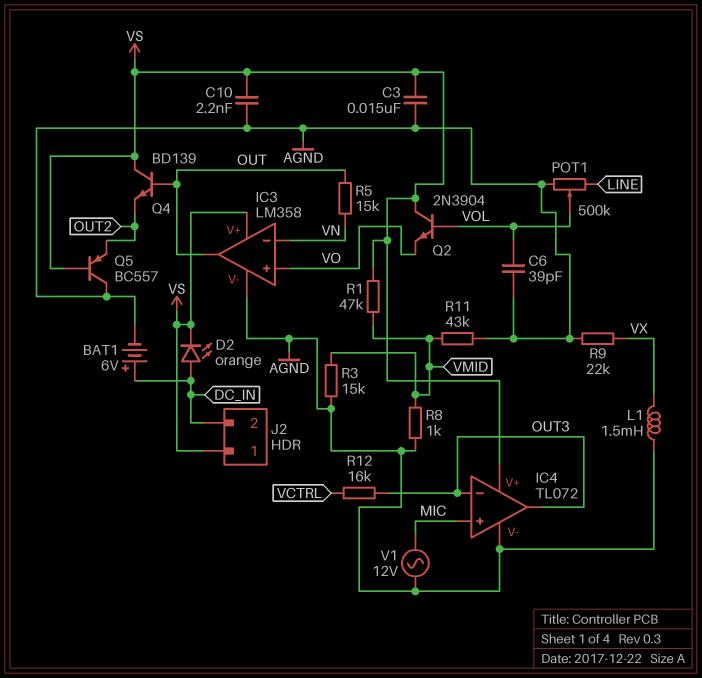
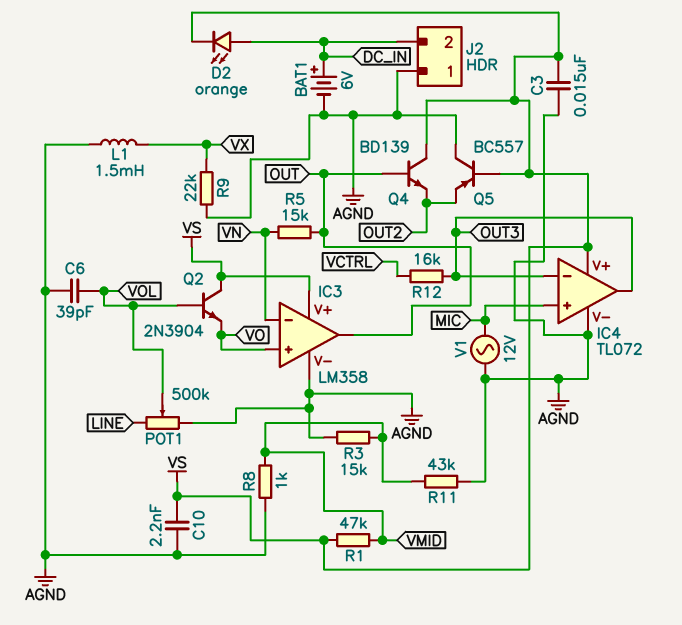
J2 pin 1: VS -> AGND

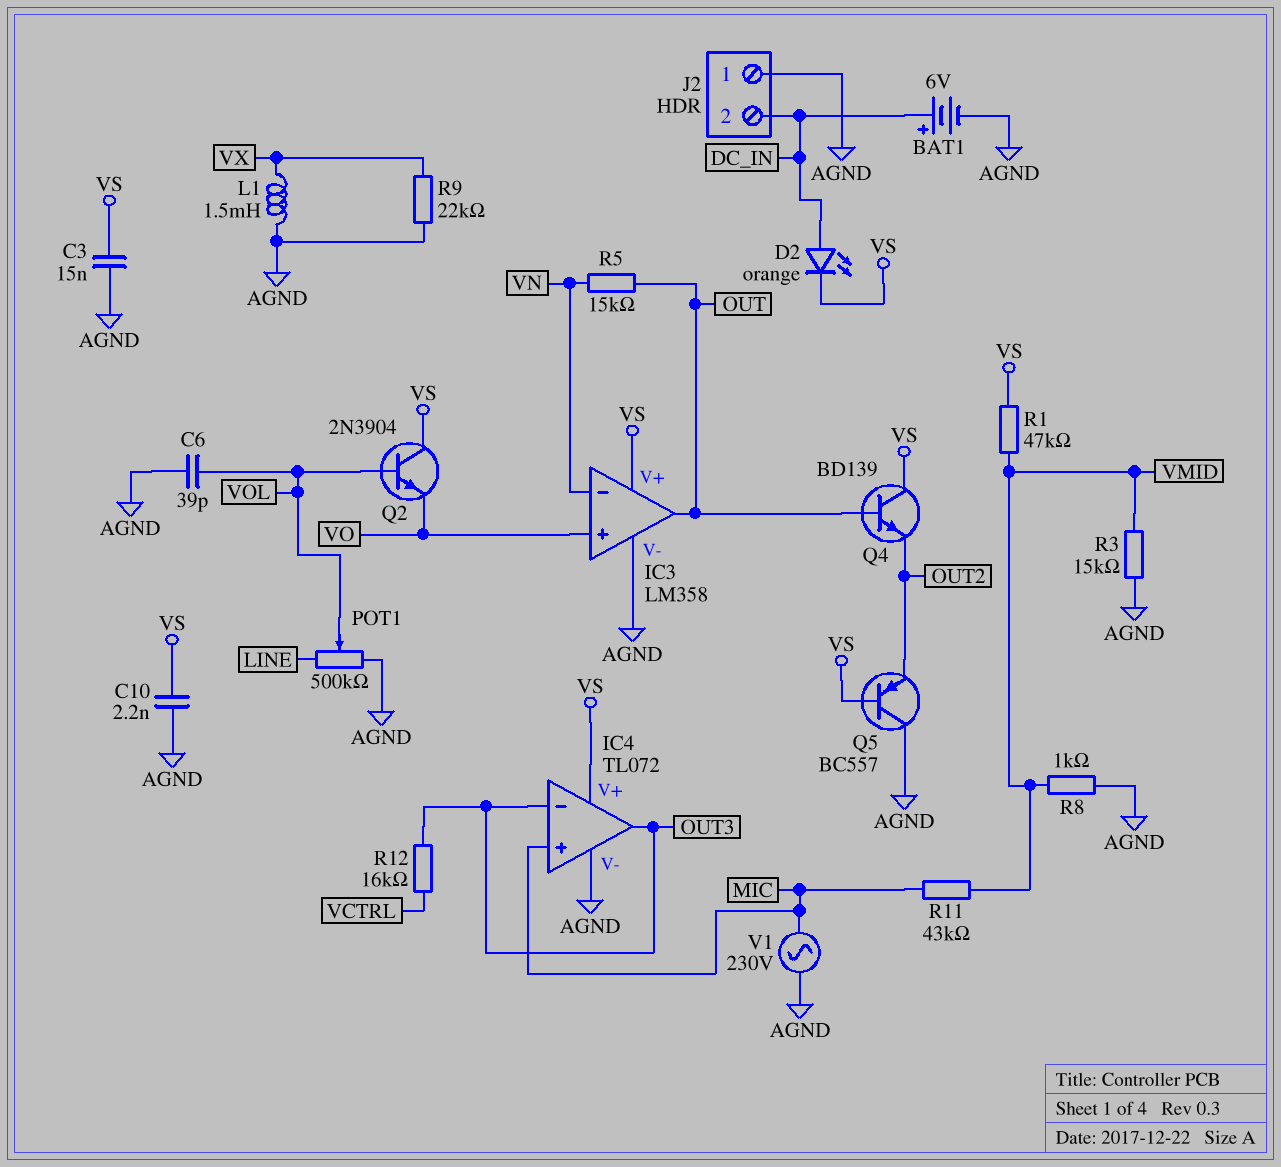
R11: 43k (AGND, VMID) -> 43k (MIC, VMID)
V1: AC 12V (AGND, MIC) -> AC 230V (AGND, MIC)

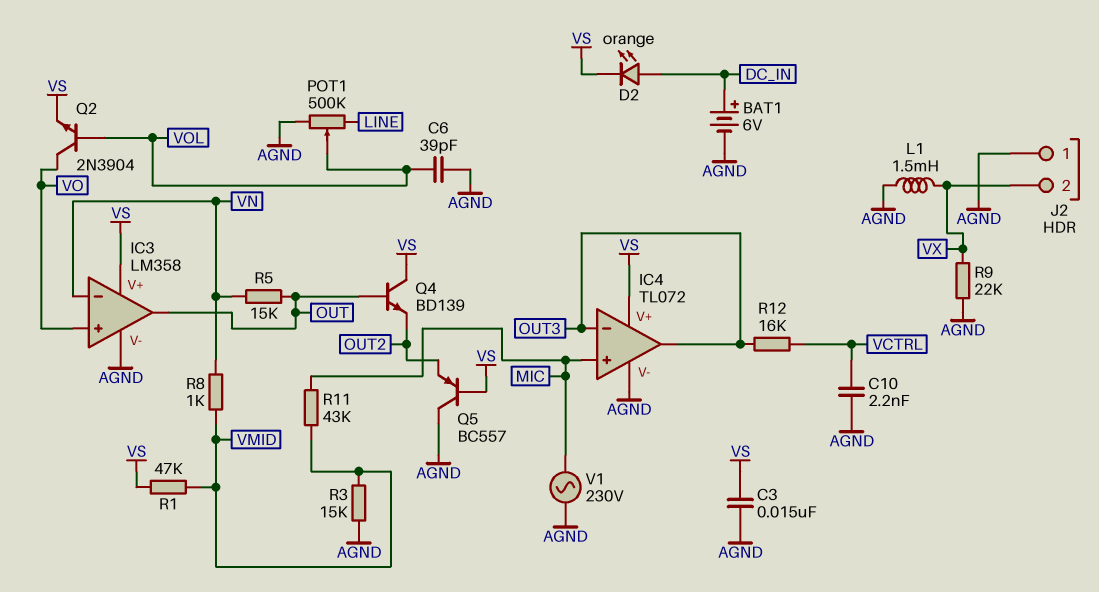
C10: 2.2nF (AGND, VS) -> 2.2nF (AGND, VCTRL)
J2 pin 2: DC_IN -> VX
Q2: NPN 2N3904 (B VOL, C VS, E VO) -> NPN 2N3904 (B VOL, C VO, E VS)
R8: 1k (AGND, VMID) -> 1k (VMID, VN)

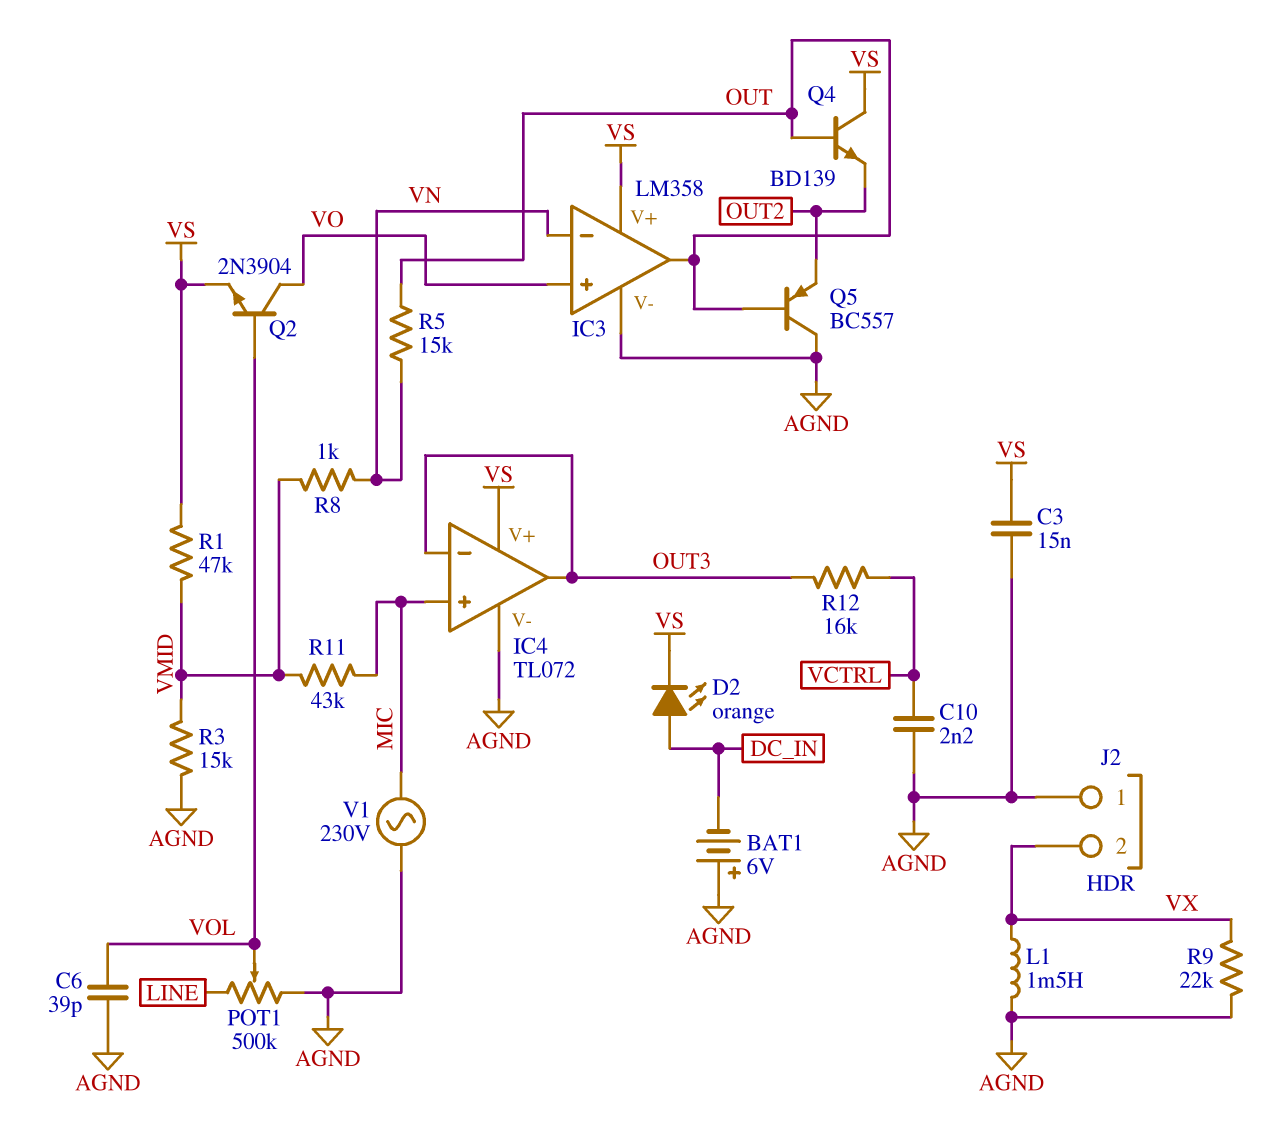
BAT1: 6V (plus DC_IN, minus AGND) -> 6V (plus AGND, minus DC_IN)
Q5: PNP BC557 (B VS, C AGND, E OUT2) -> PNP BC557 (B OUT, C AGND, E OUT2)

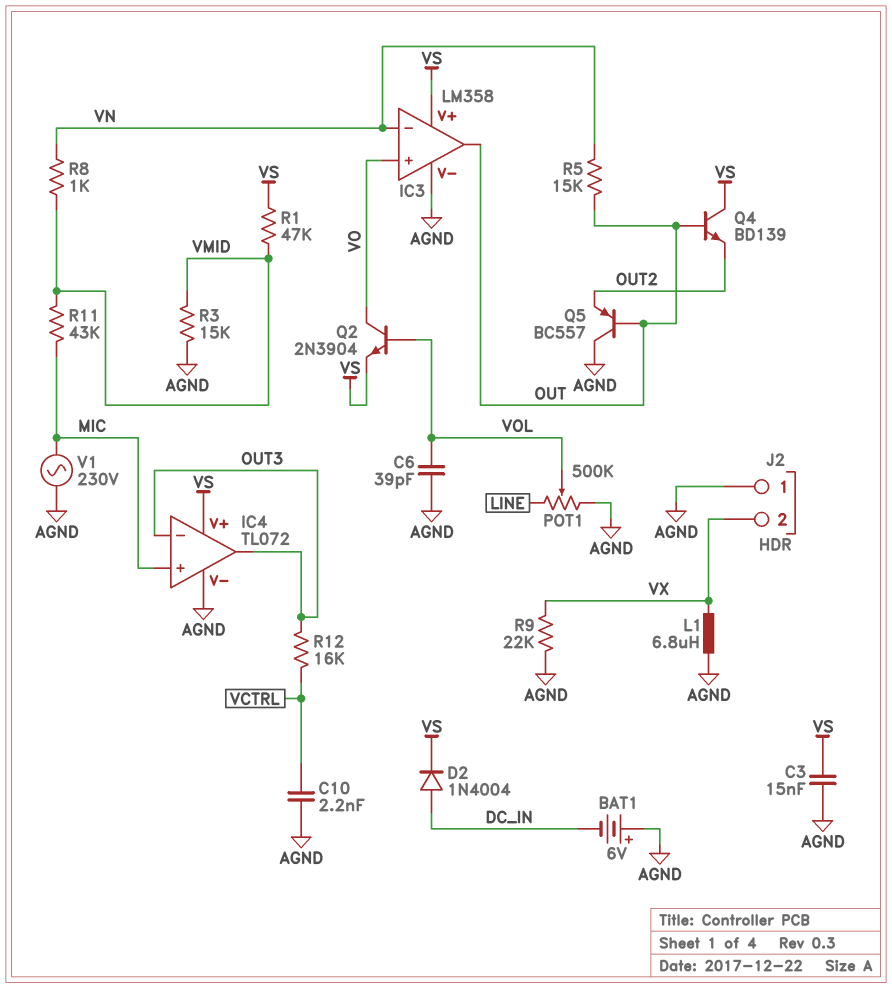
D2: LED orange (A DC_IN, K VS) -> diode 1N4004 (A DC_IN, K VS)
L1: 1.5mH (AGND, VX) -> 6.8uH (AGND, VX)

